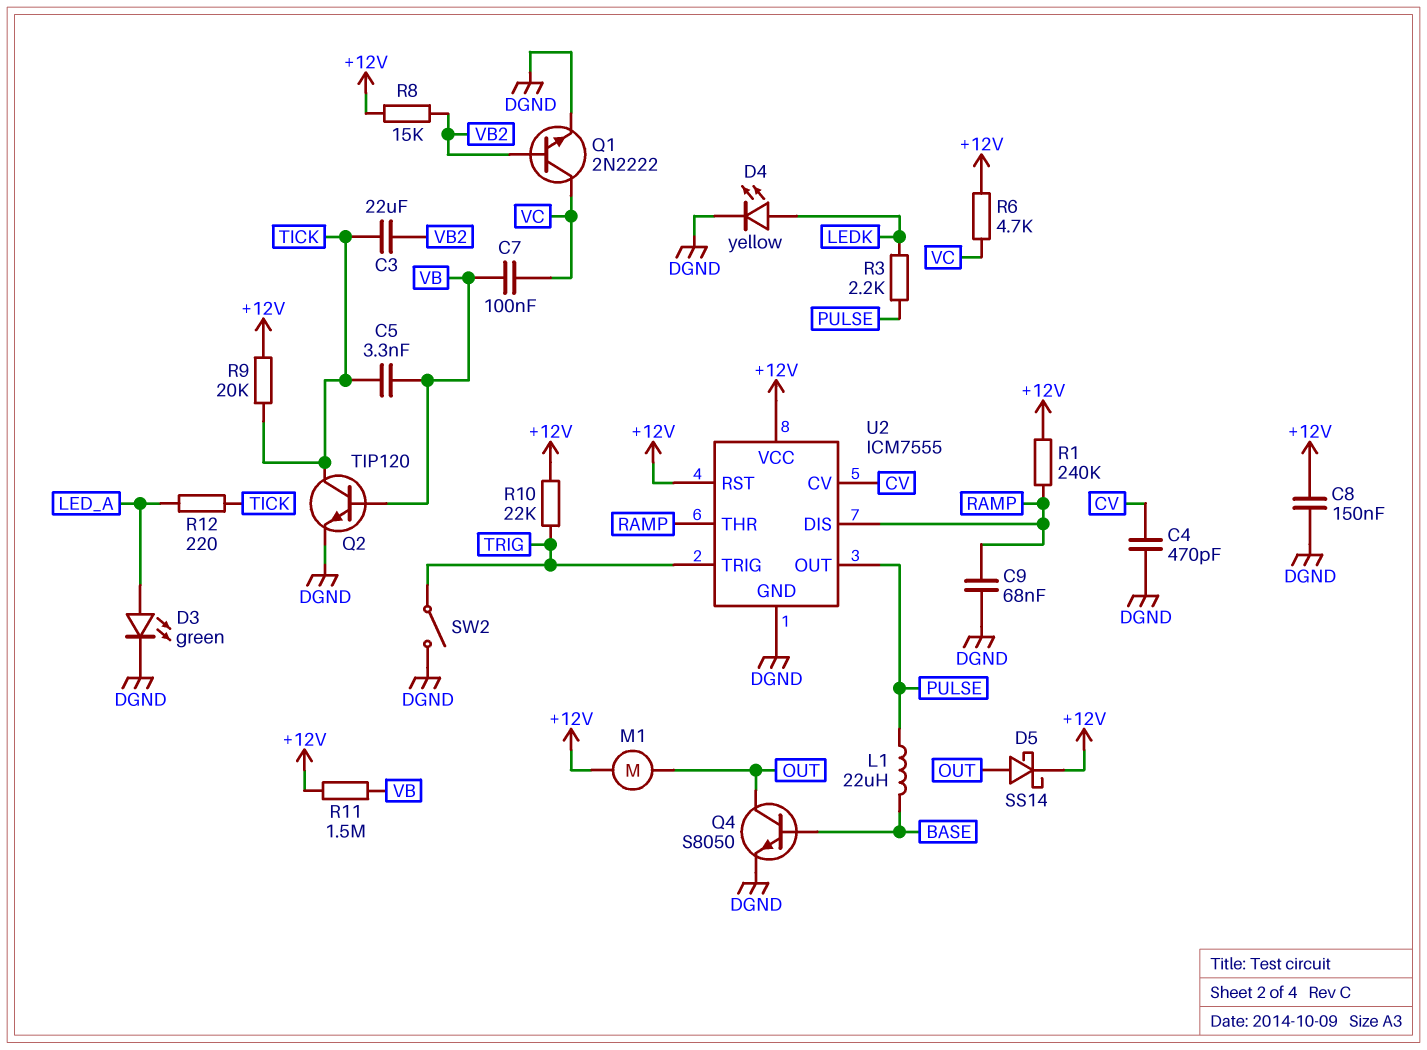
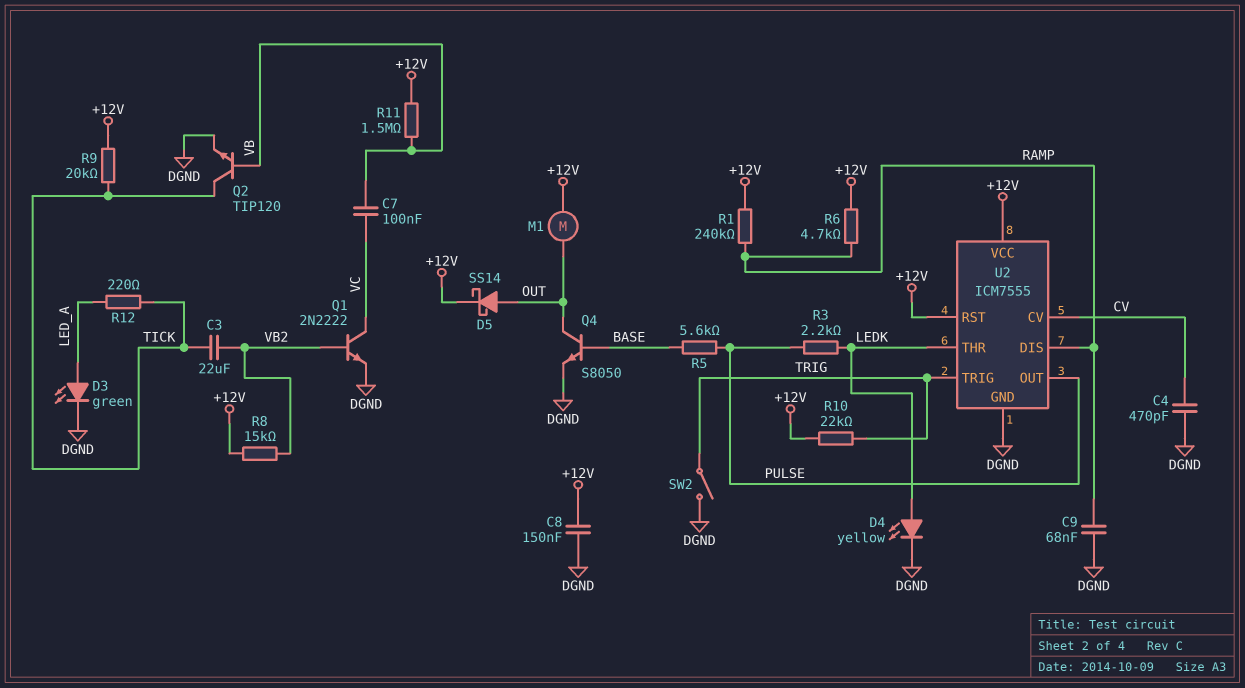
C5: 3.3nF (TICK, VB) -> none
L1: 22uH (BASE, PULSE) -> none
R5: none -> 5.6k (BASE, PULSE)
R6: 4.7k (+12V, VC) -> 4.7k (+12V, RAMP)
U2 pin THR: RAMP -> LEDK

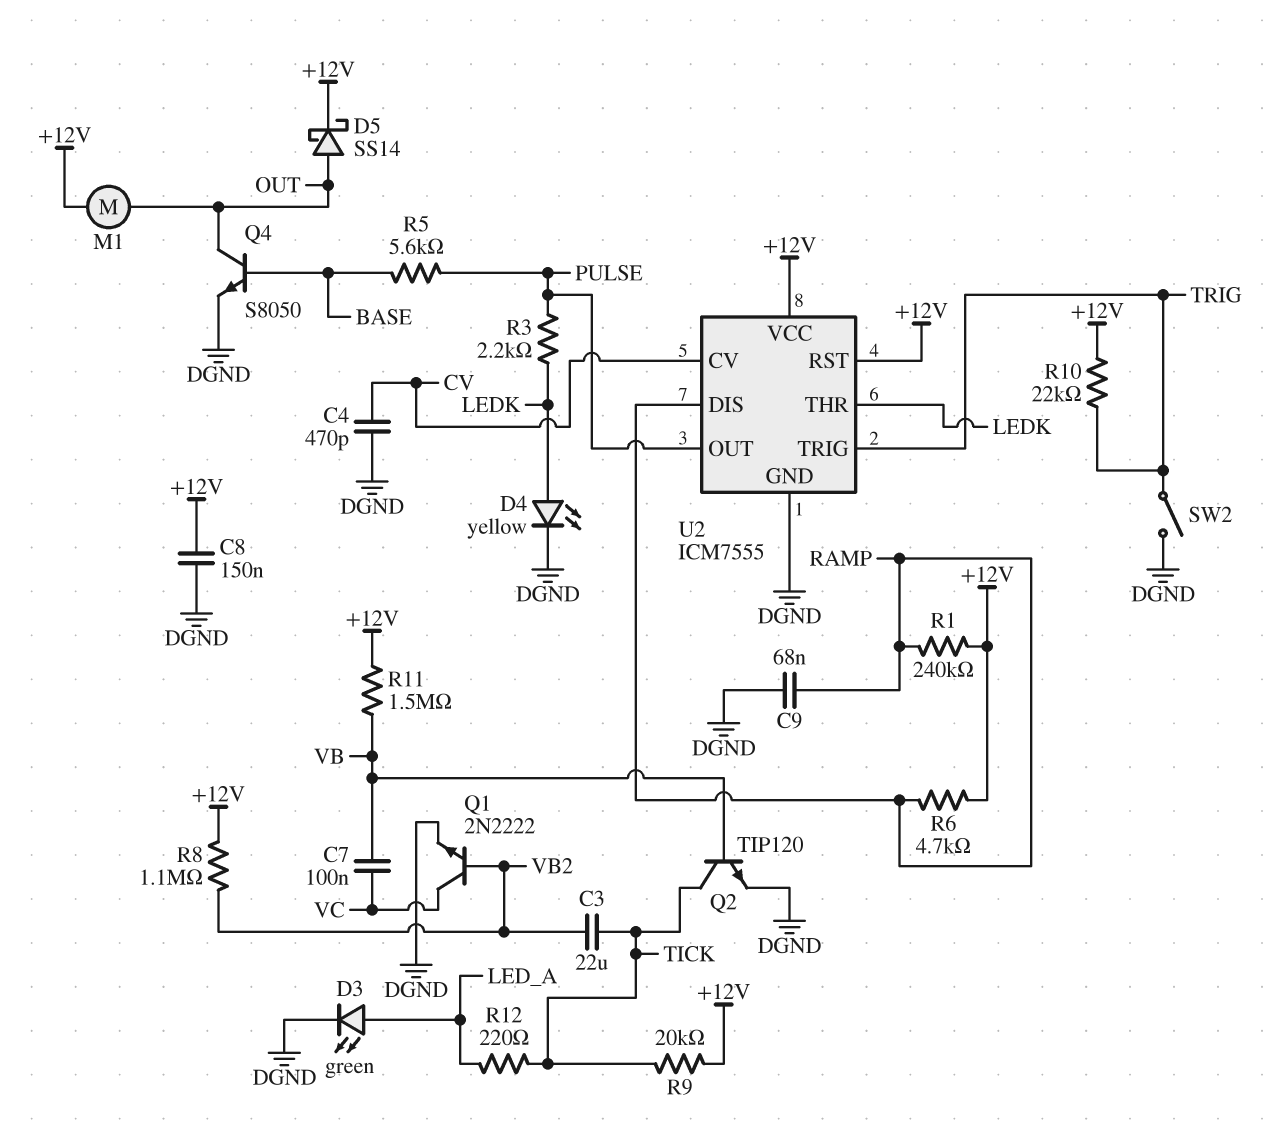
R8: 15k (+12V, VB2) -> 1.1M (+12V, VB2)

